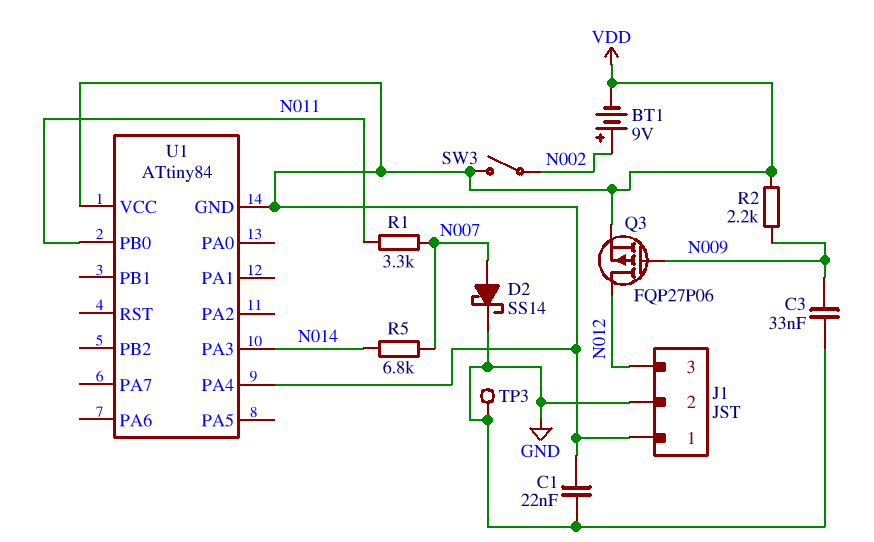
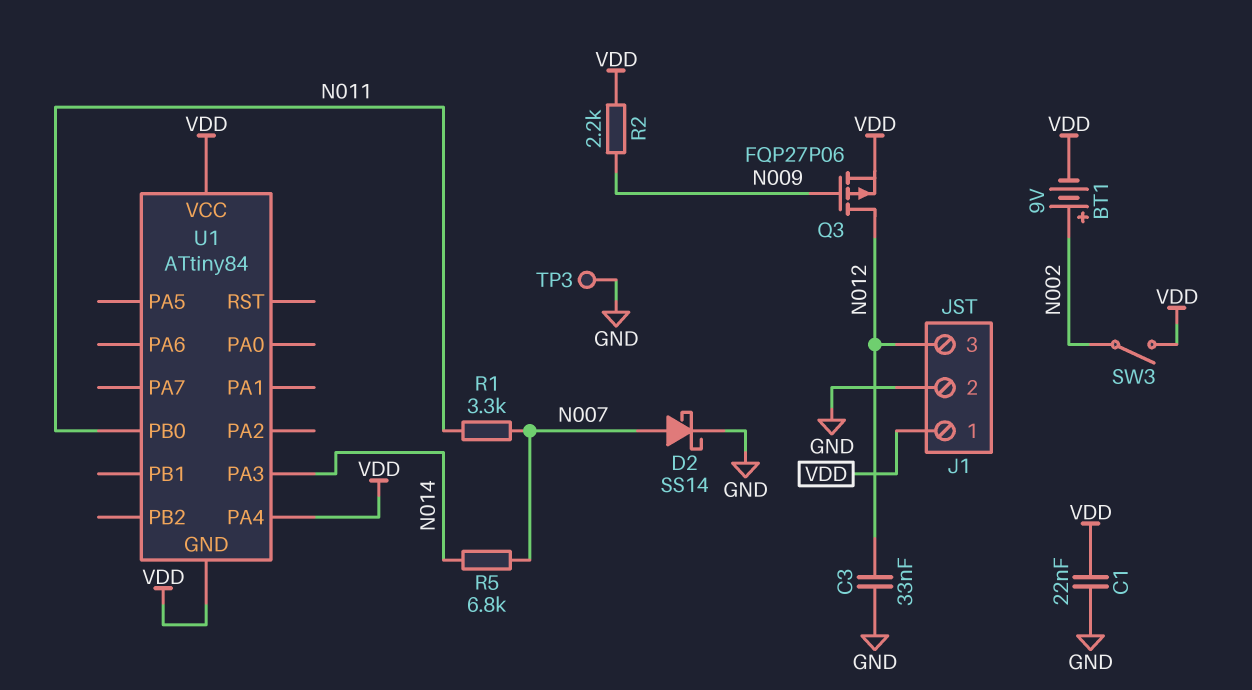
C3: 33nF (GND, N009) -> 33nF (GND, N012)

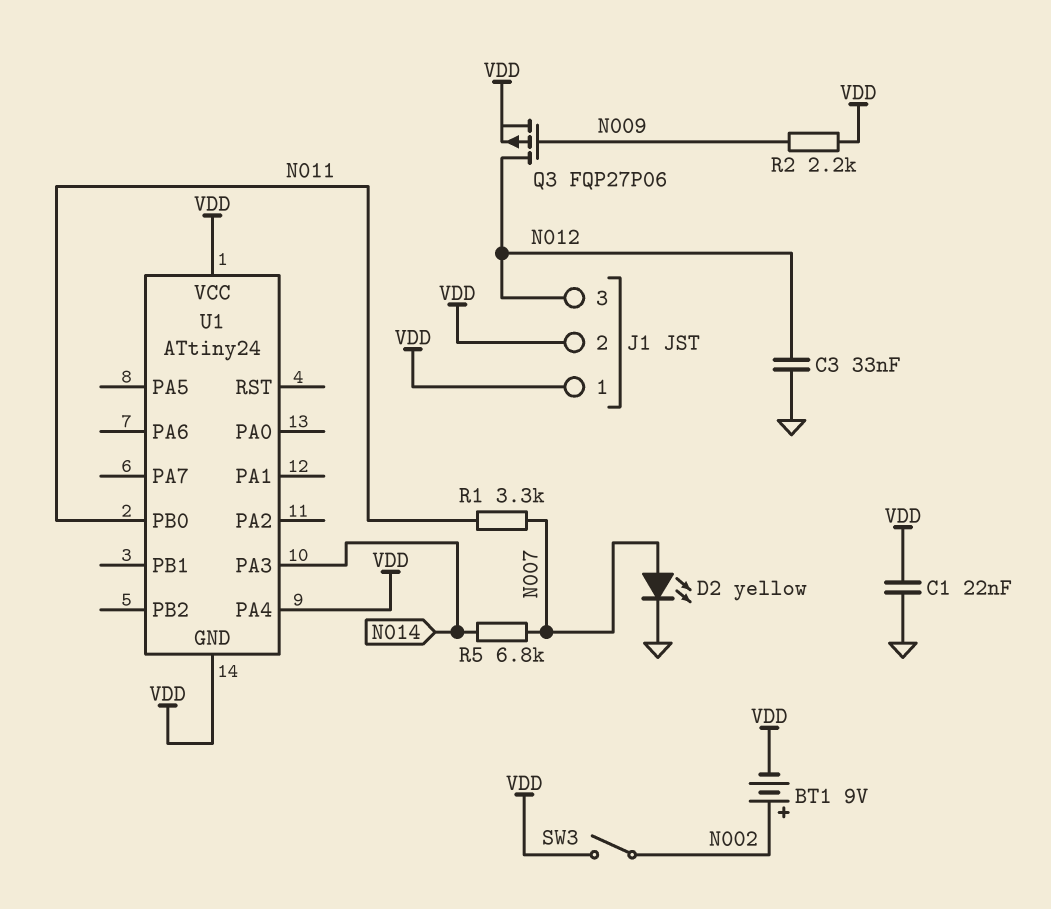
D2: schottky SS14 (A N007, K GND) -> LED yellow (A N007, K GND)
J1 pin 2: GND -> VDD
TP3: test point (GND) -> none
U1: ATtiny84 -> ATtiny24

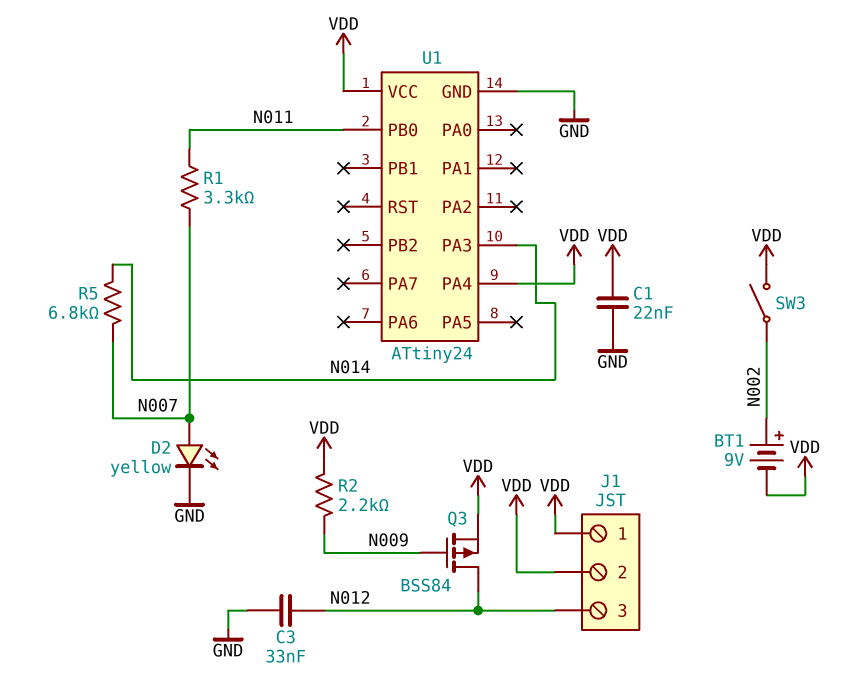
Q3: PMOS FQP27P06 (G N009, D N012, S VDD) -> PMOS BSS84 (G N009, D N012, S VDD)
U1 pin GND: VDD -> GND

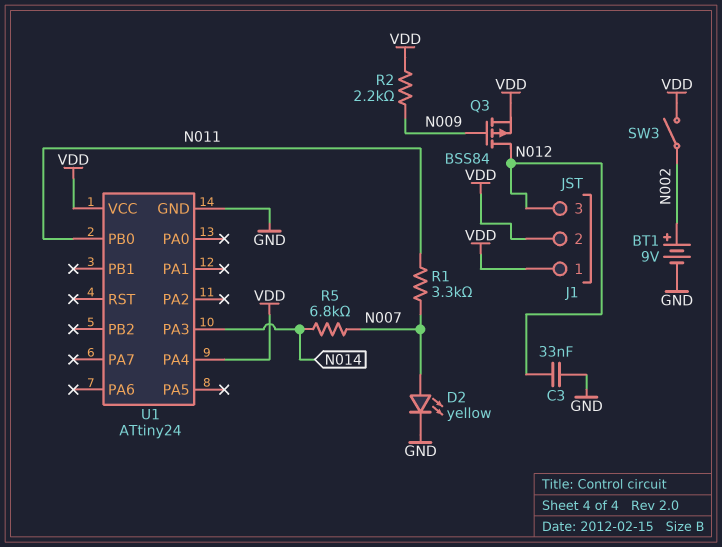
BT1: 9V (plus N002, minus VDD) -> 9V (plus N002, minus GND)
C1: 22nF (GND, VDD) -> none

